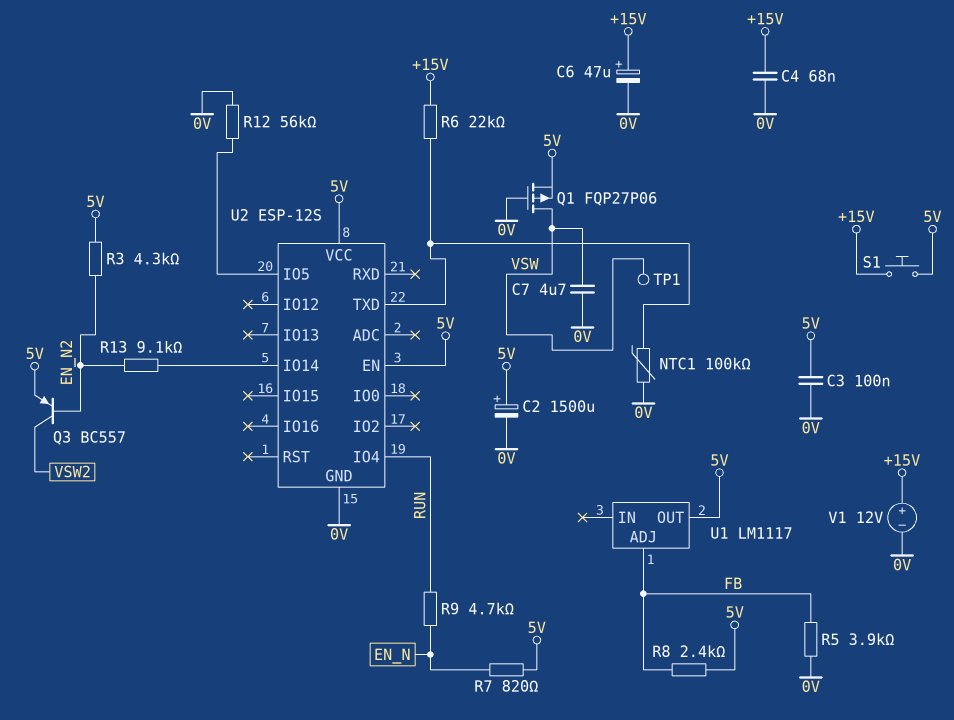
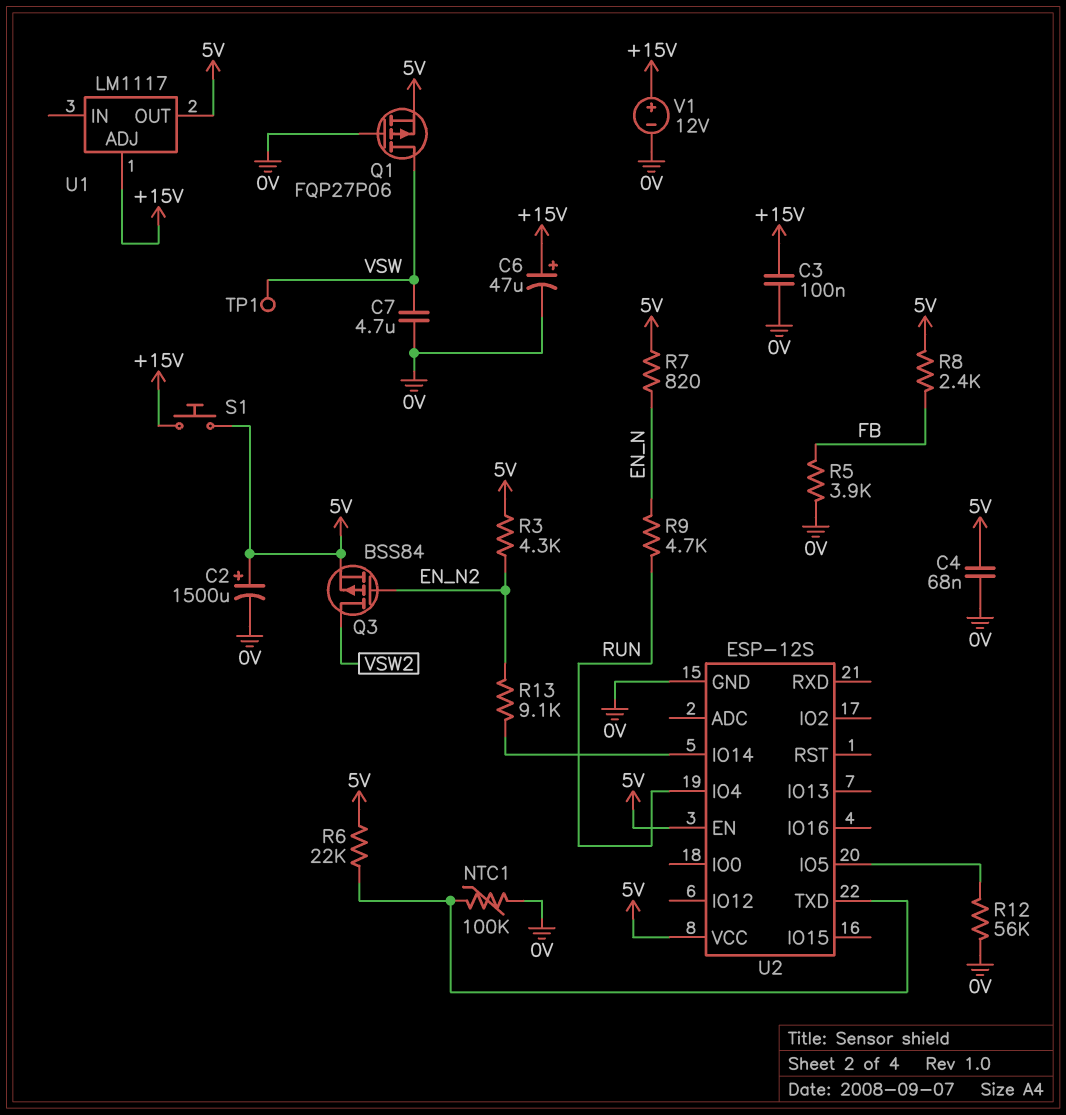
C3: 100nF (0V, 5V) -> 100nF (+15V, 0V)
C4: 68nF (+15V, 0V) -> 68nF (0V, 5V)
Q3: PNP BC557 (B EN_N2, C VSW2, E 5V) -> PMOS BSS84 (G EN_N2, D VSW2, S 5V)
R6: 22k (+15V, U2/TXD) -> 22k (5V, U2/TXD)
U1 pin ADJ: FB -> +15V

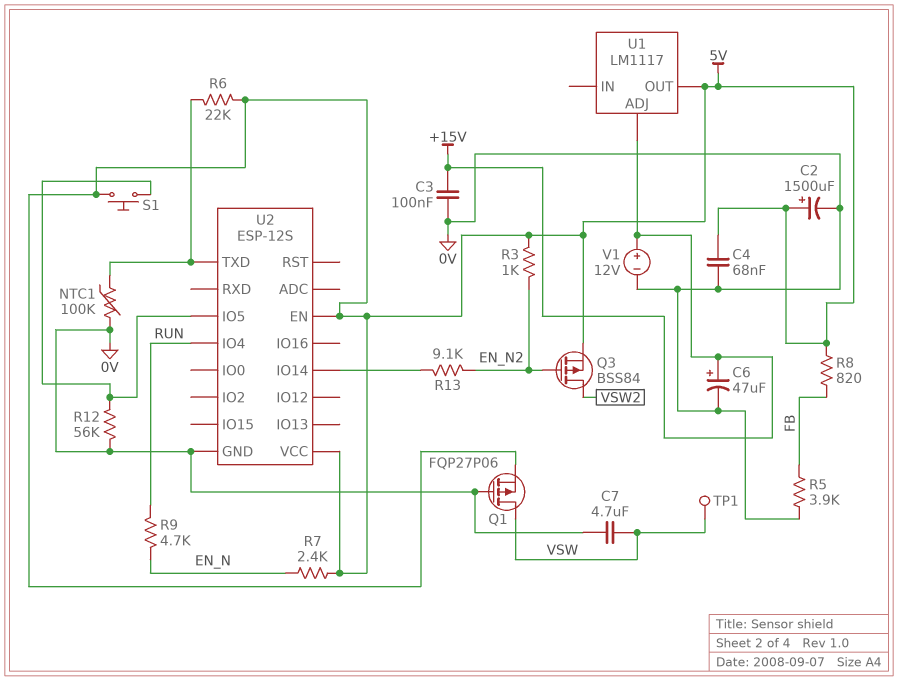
R3: 4.3k (5V, EN_N2) -> 1k (5V, EN_N2)
R7: 820 (5V, EN_N) -> 2.4k (5V, EN_N)
R8: 2.4k (5V, FB) -> 820 (5V, FB)
S1: button (+15V, 5V) -> button (5V, U2/IO5)

